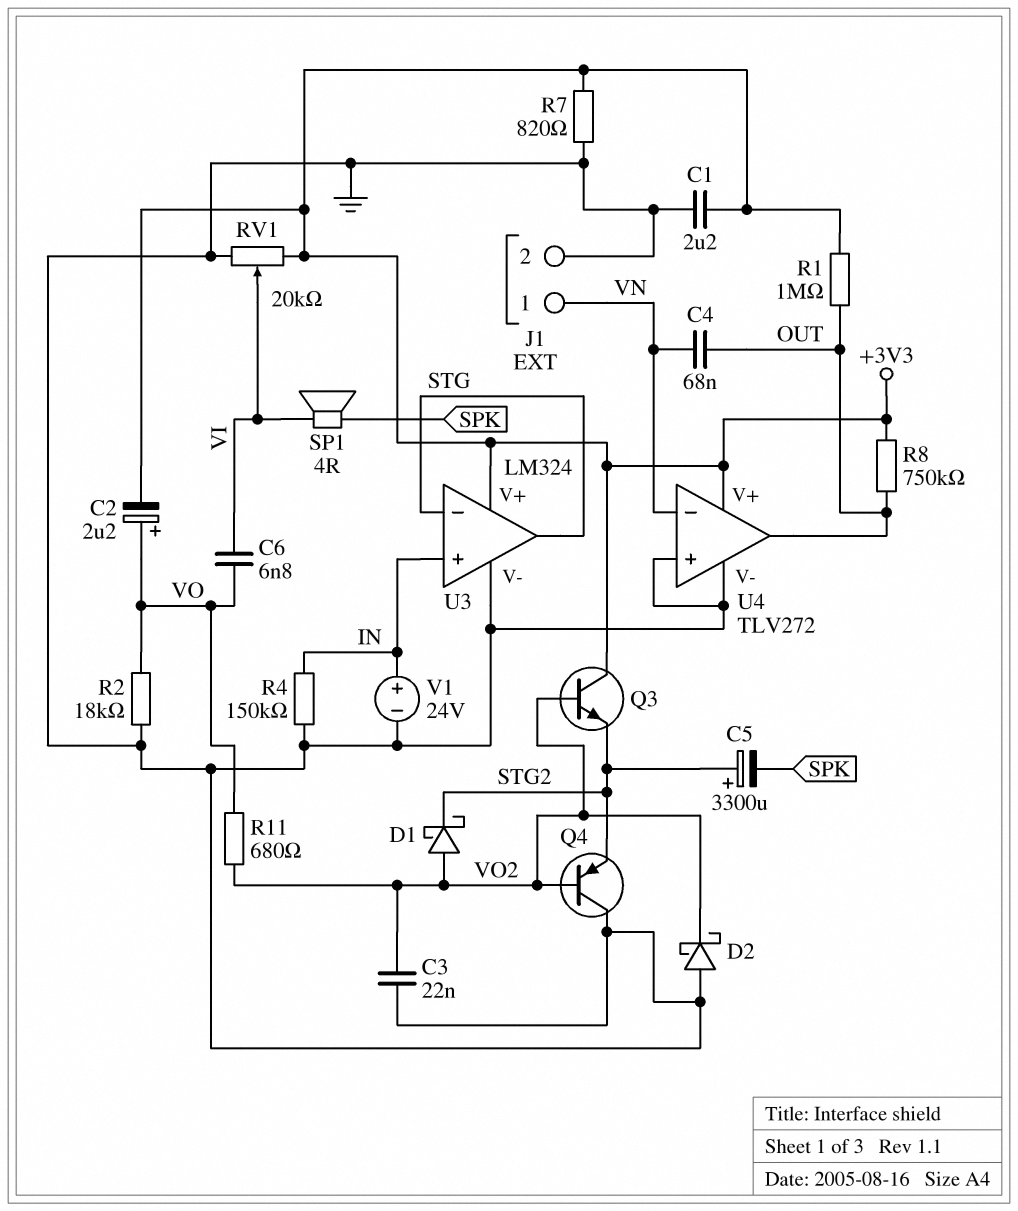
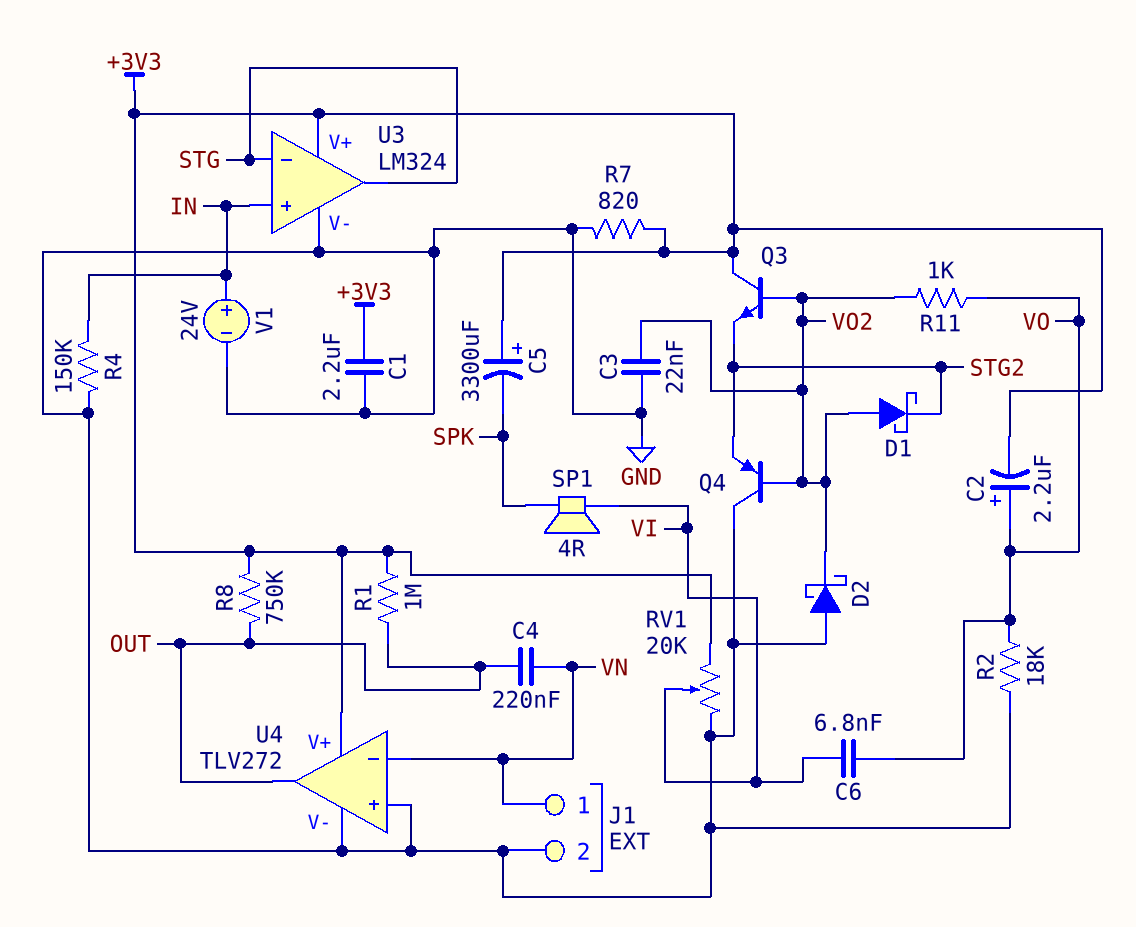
C4: 68nF (OUT, VN) -> 220nF (OUT, VN)
C5: 3300uF (plus STG2, minus SPK) -> 3300uF (plus +3V3, minus SPK)
R11: 680 (VO, VO2) -> 1k (VO, VO2)

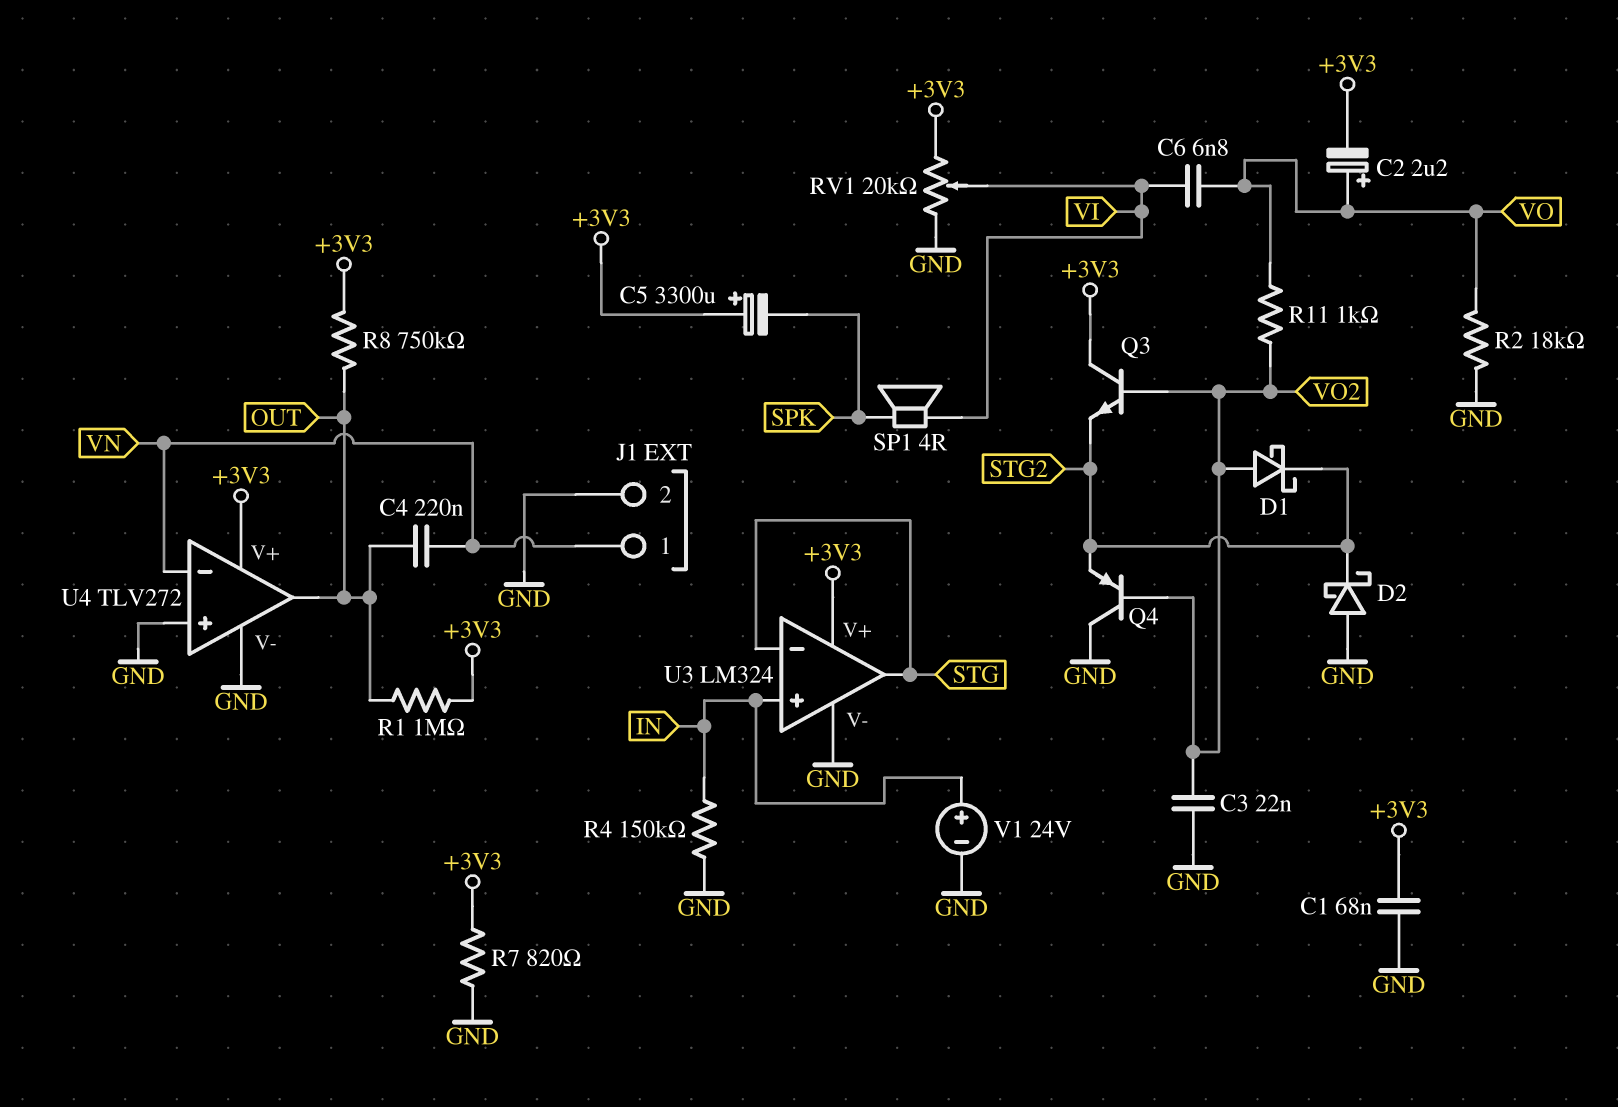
C1: 2.2uF (+3V3, GND) -> 68nF (+3V3, GND)
D2: schottky (A GND, K VO2) -> schottky (A GND, K STG2)

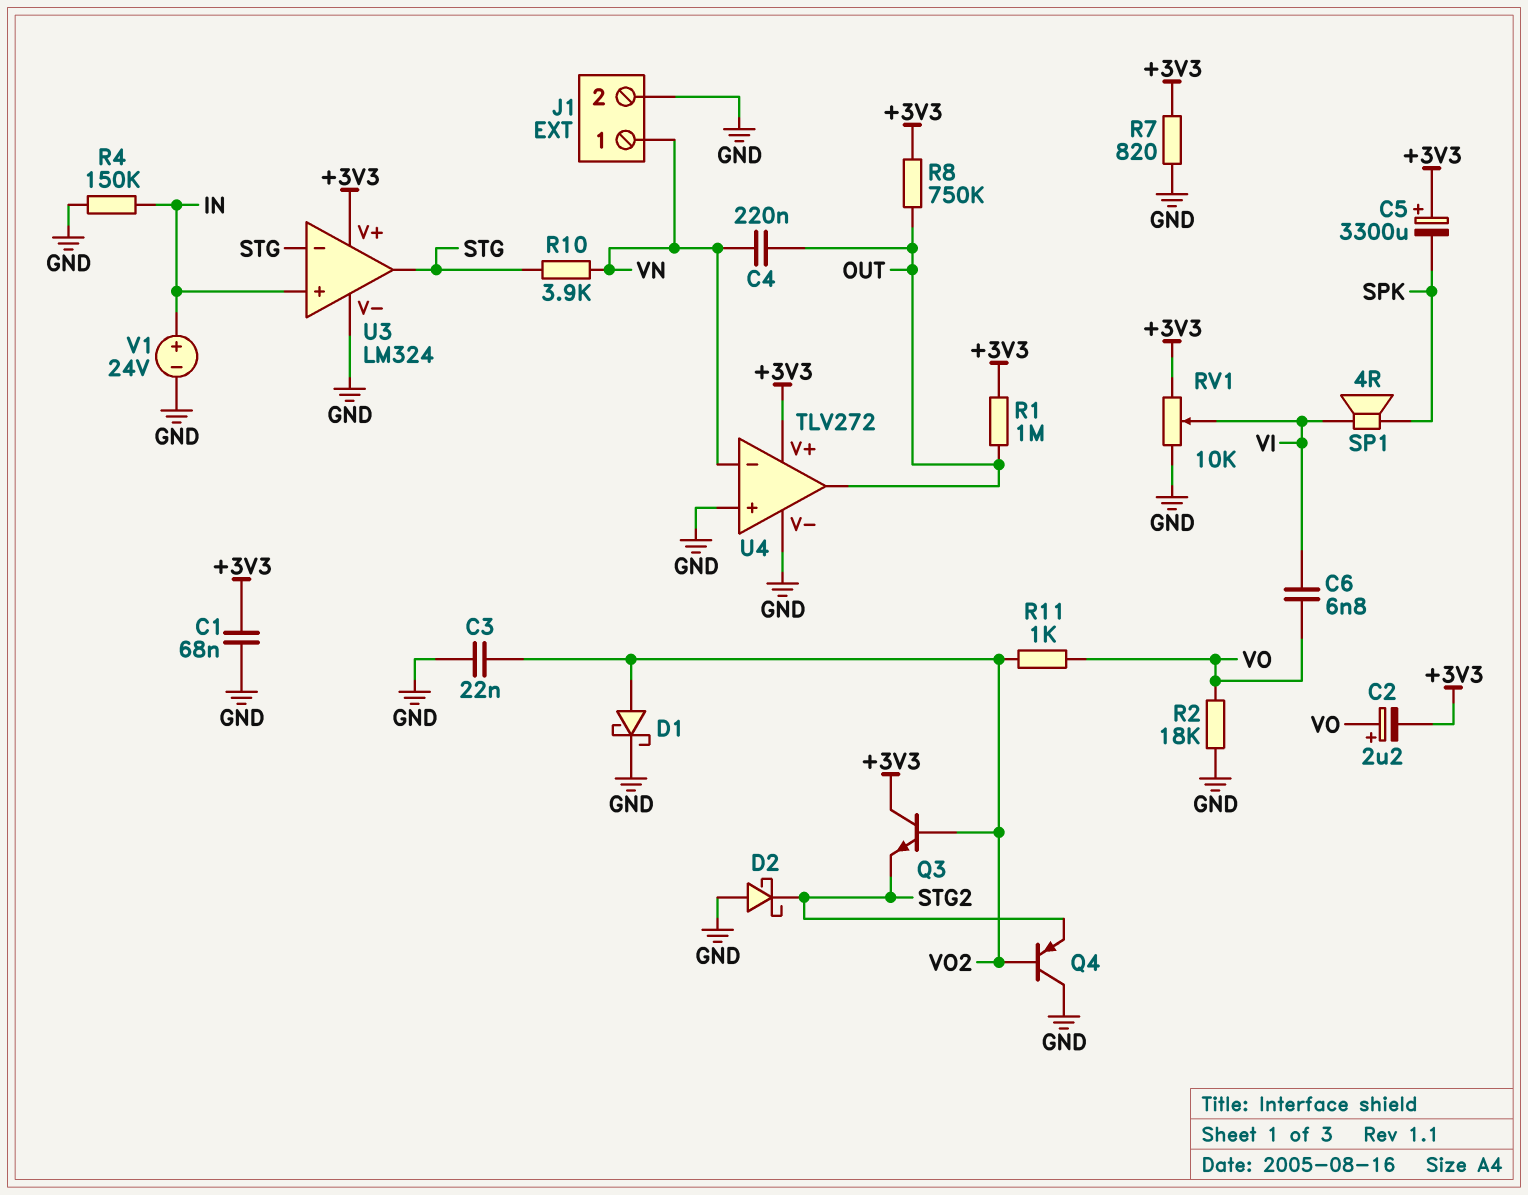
D1: schottky (A VO2, K STG2) -> schottky (A VO2, K GND)
R10: none -> 3.9k (STG, VN)
RV1: 20k (+3V3, GND, wiper VI) -> 10k (+3V3, GND, wiper VI)

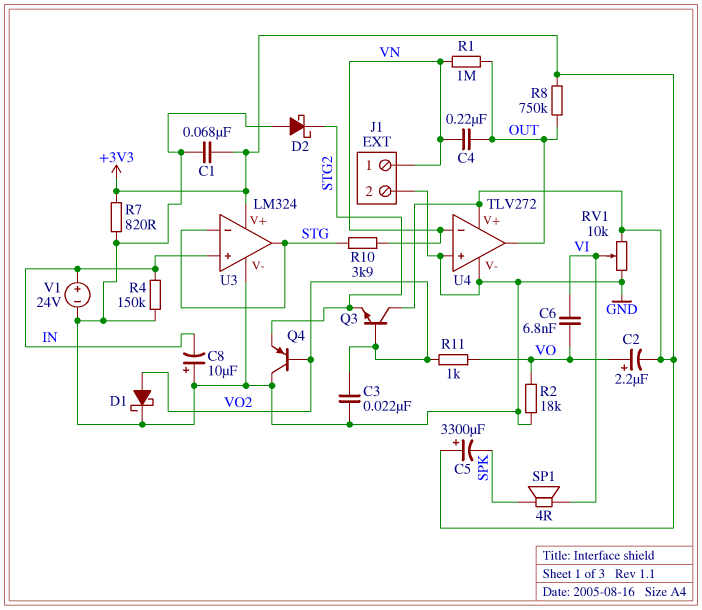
C8: none -> 10uF (plus GND, minus IN)
R1: 1M (+3V3, OUT) -> 1M (OUT, VN)

